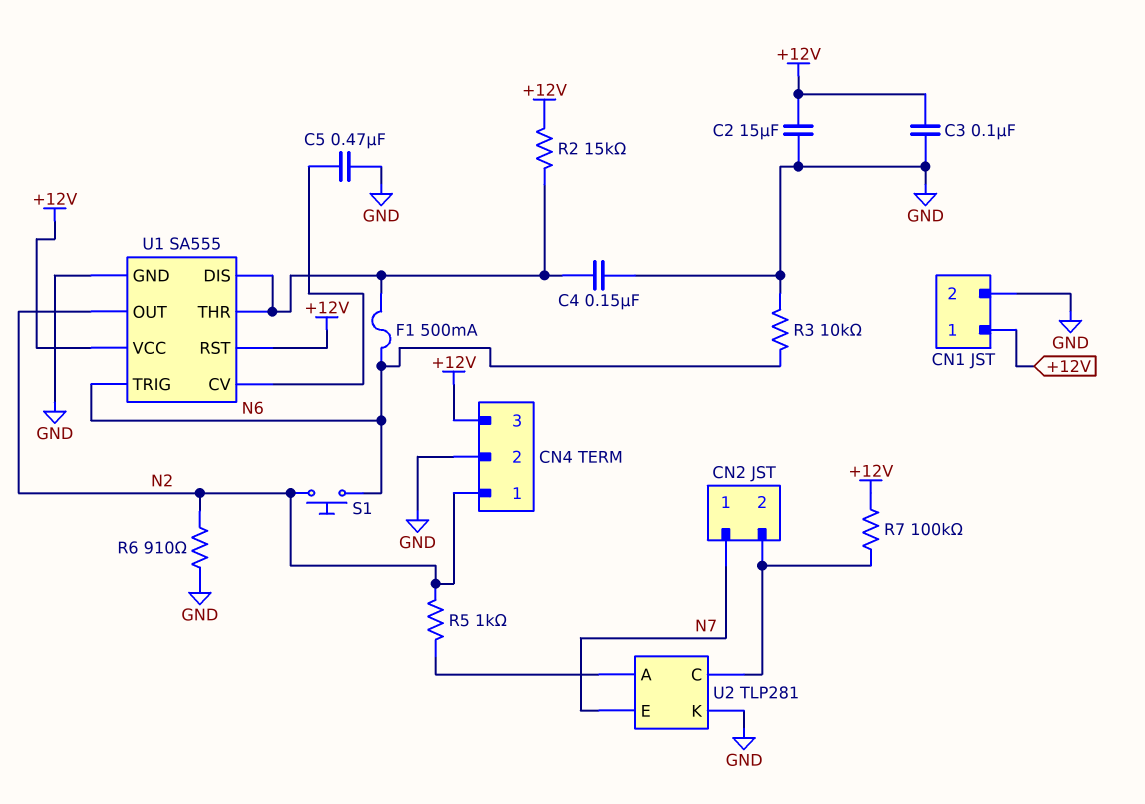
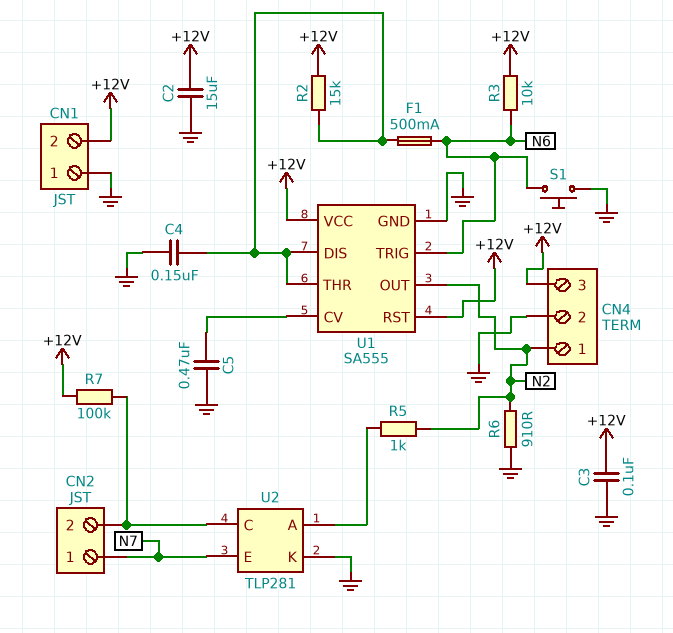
CN1 pin 1: +12V -> GND
CN1 pin 2: GND -> +12V
R3: 10k (GND, N6) -> 10k (+12V, N6)
S1: button (N2, N6) -> button (GND, N6)

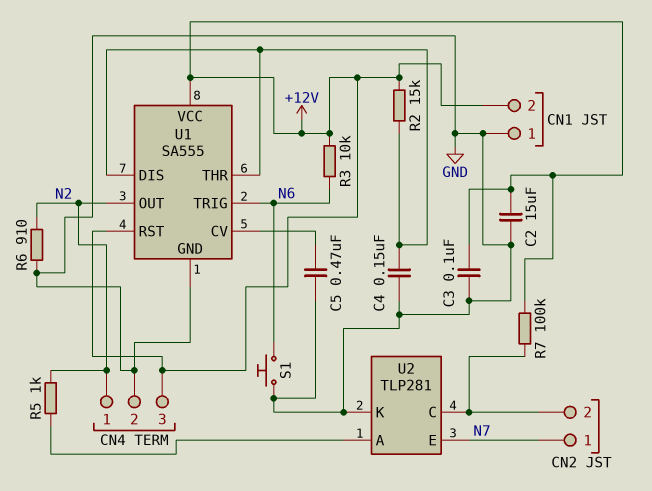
F1: 500mA (N6, U1/DIS) -> none

